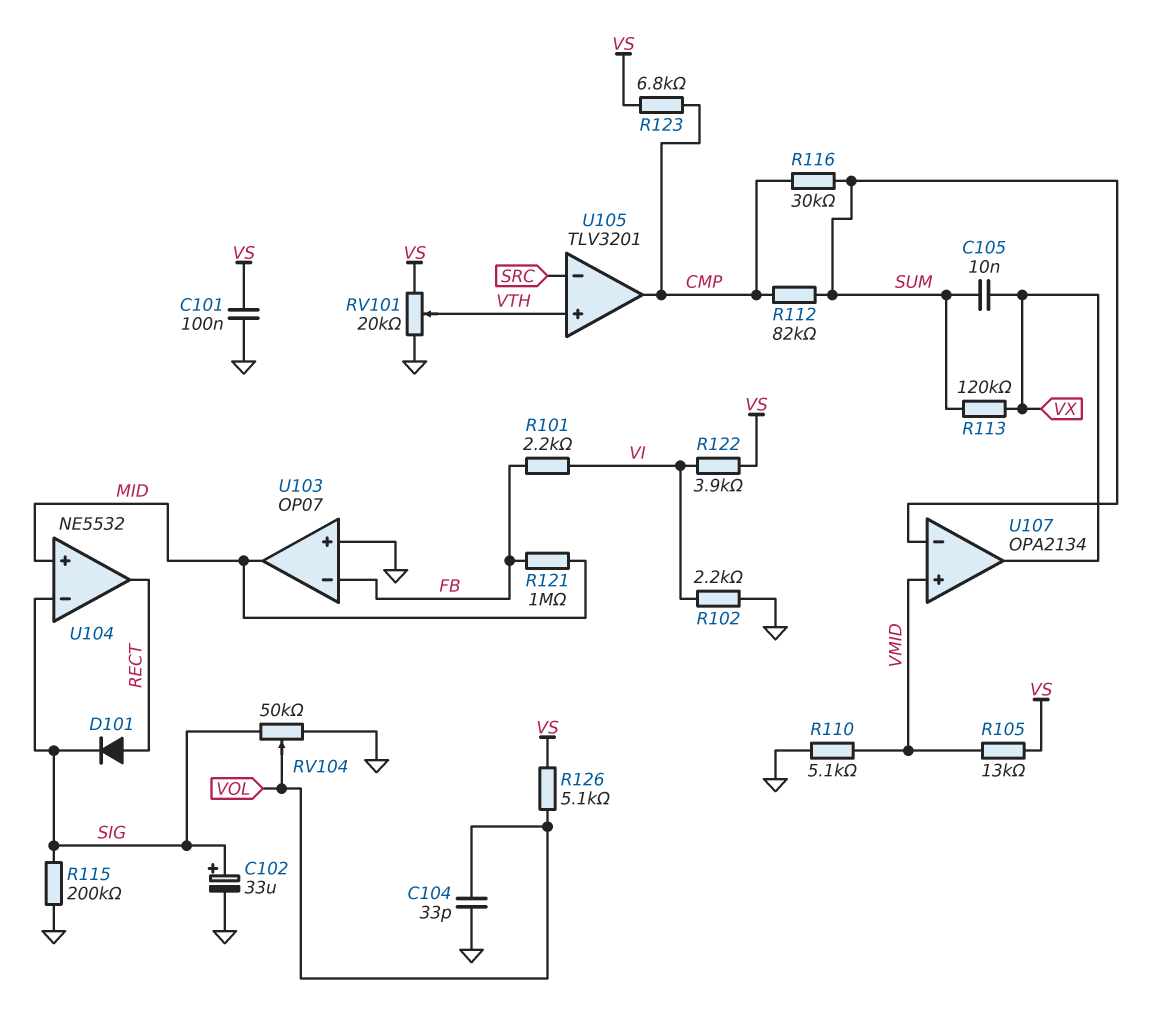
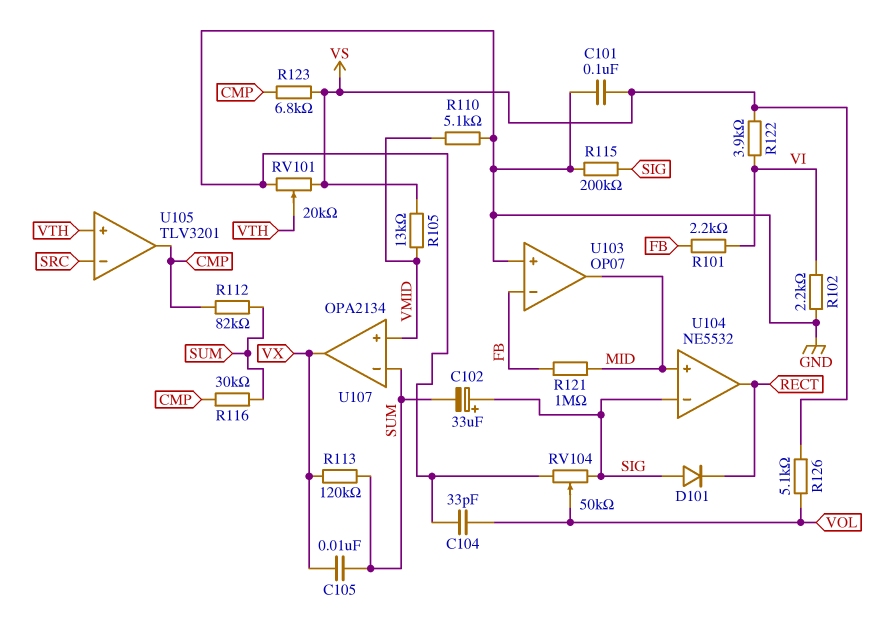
C102: 33uF (plus SIG, minus GND) -> 33uF (plus SIG, minus SUM)
D101: diode (A RECT, K SIG) -> diode (A SIG, K RECT)

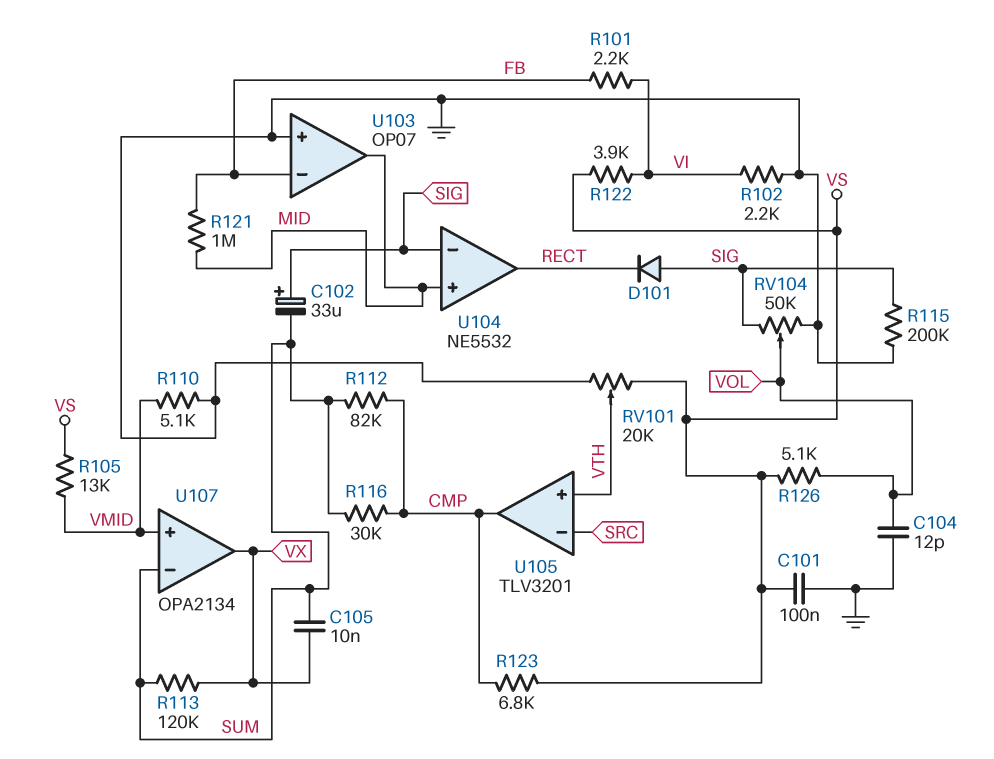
C104: 33pF (GND, VOL) -> 12pF (GND, VOL)

